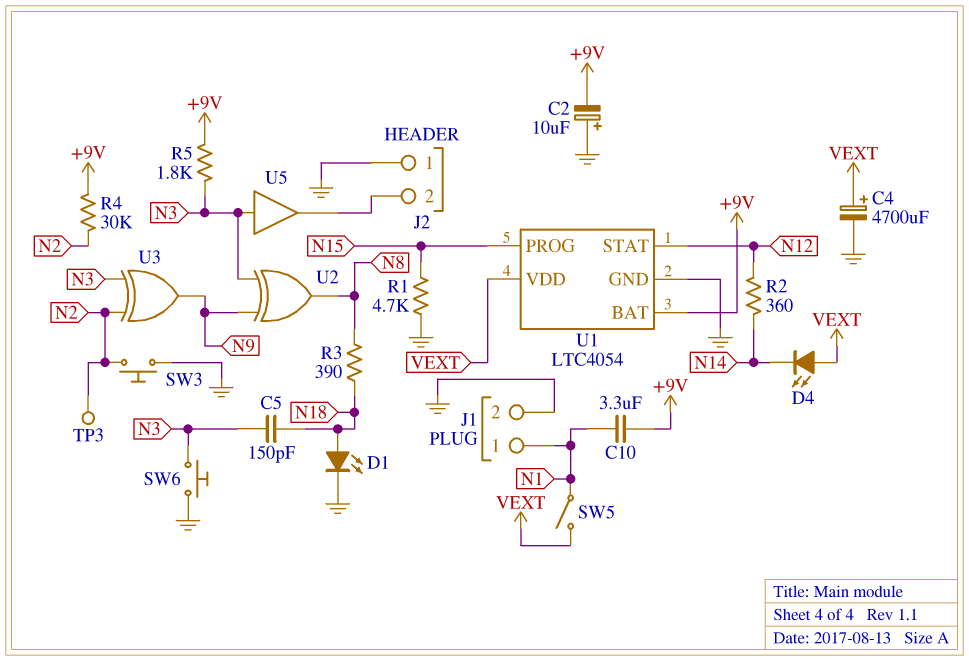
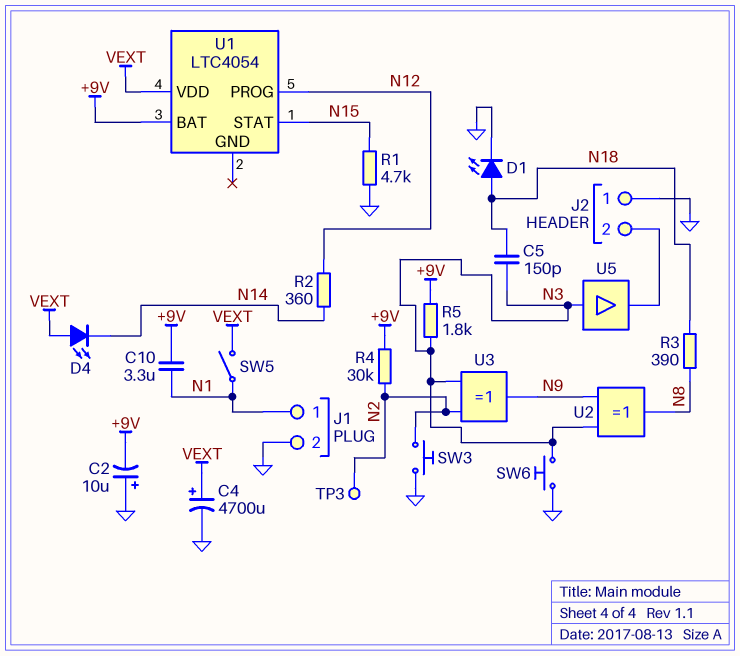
U1 pin GND: GND -> none
U1 pin PROG: N15 -> N12
U1 pin STAT: N12 -> N15

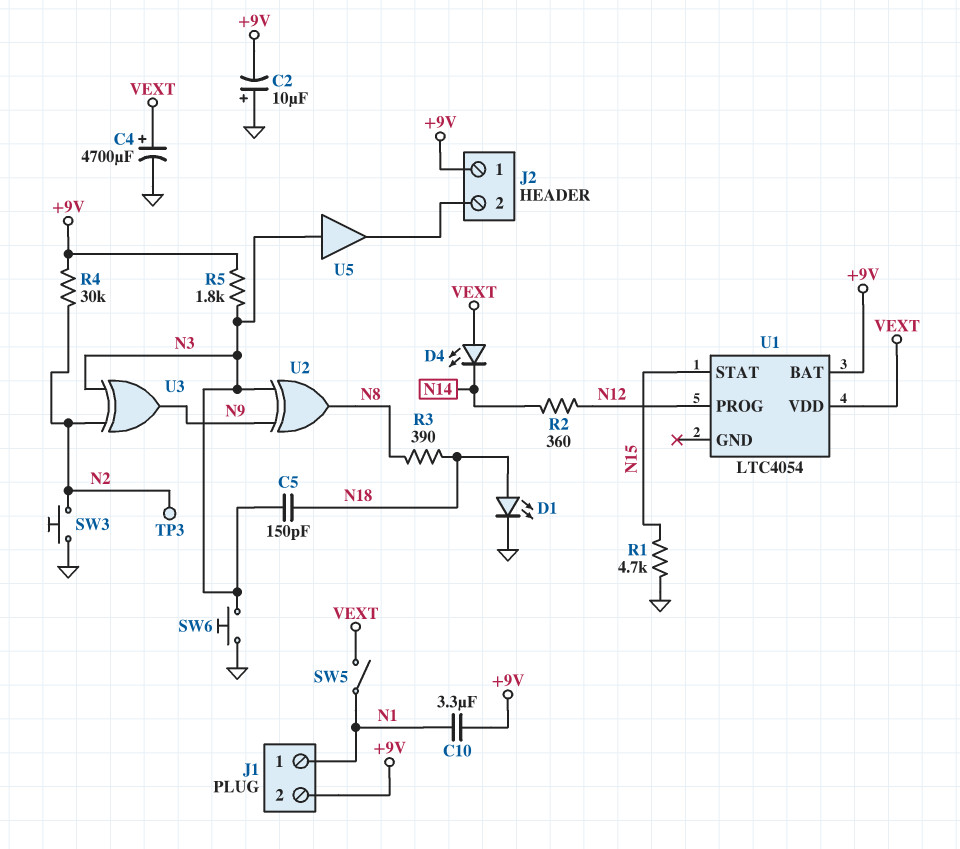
J1 pin 2: GND -> +9V
J2 pin 1: GND -> +9V

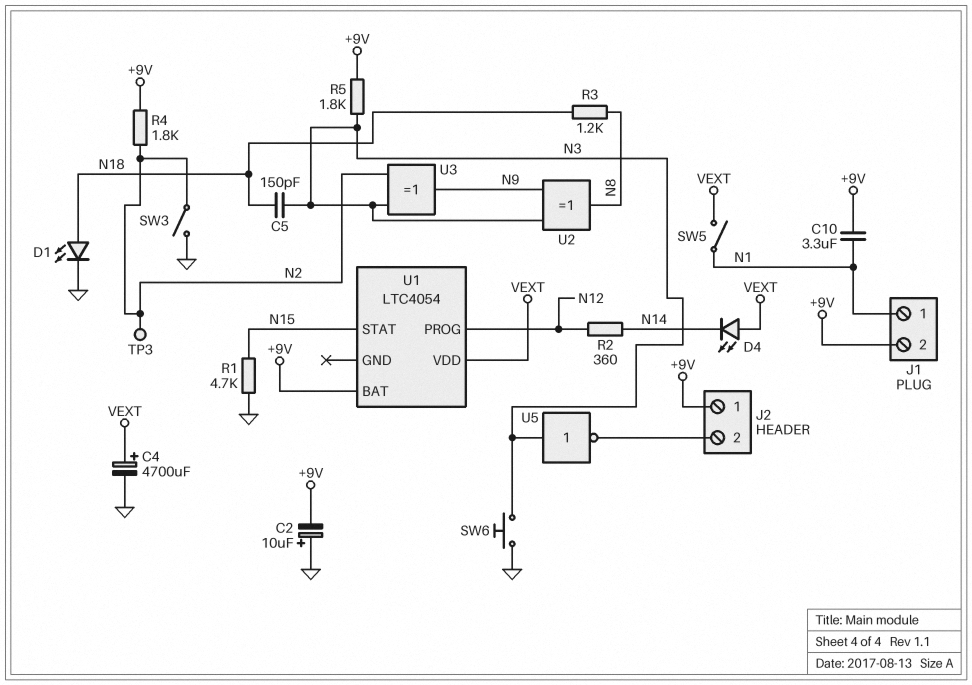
R3: 390 (N8, N18) -> 1.2k (N8, N18)
R4: 30k (+9V, N2) -> 1.8k (+9V, N2)
SW3: button (GND, N2) -> switch (GND, N2)
U5: buffer (in N3, out J2/2) -> NOT (in N3, out J2/2)

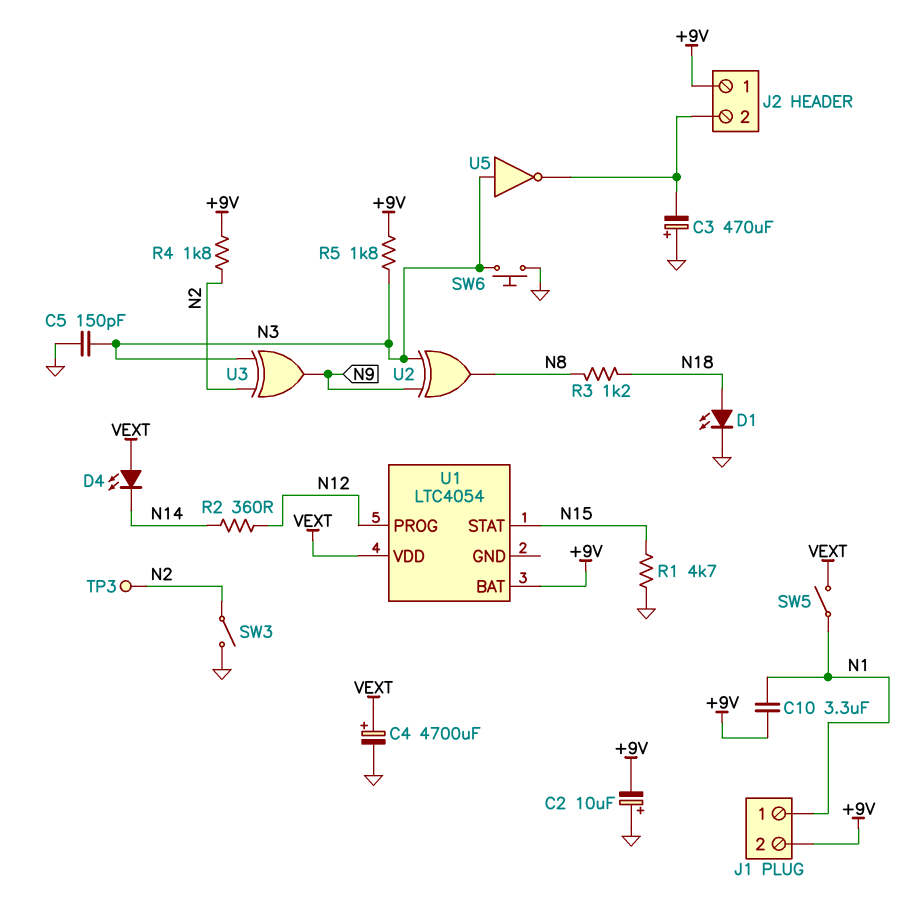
C3: none -> 470uF (plus GND, minus J2/2)
C5: 150pF (N3, N18) -> 150pF (GND, N3)

